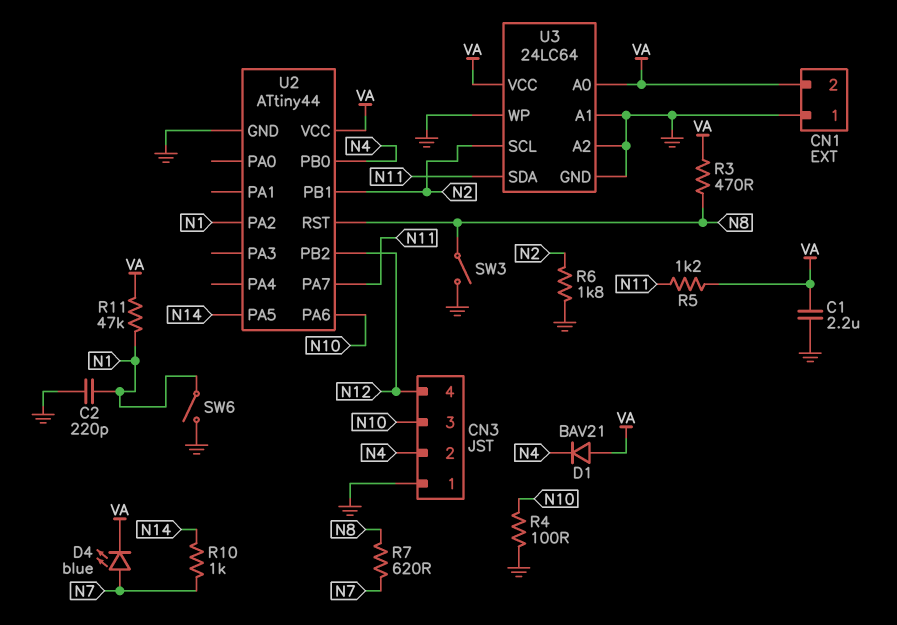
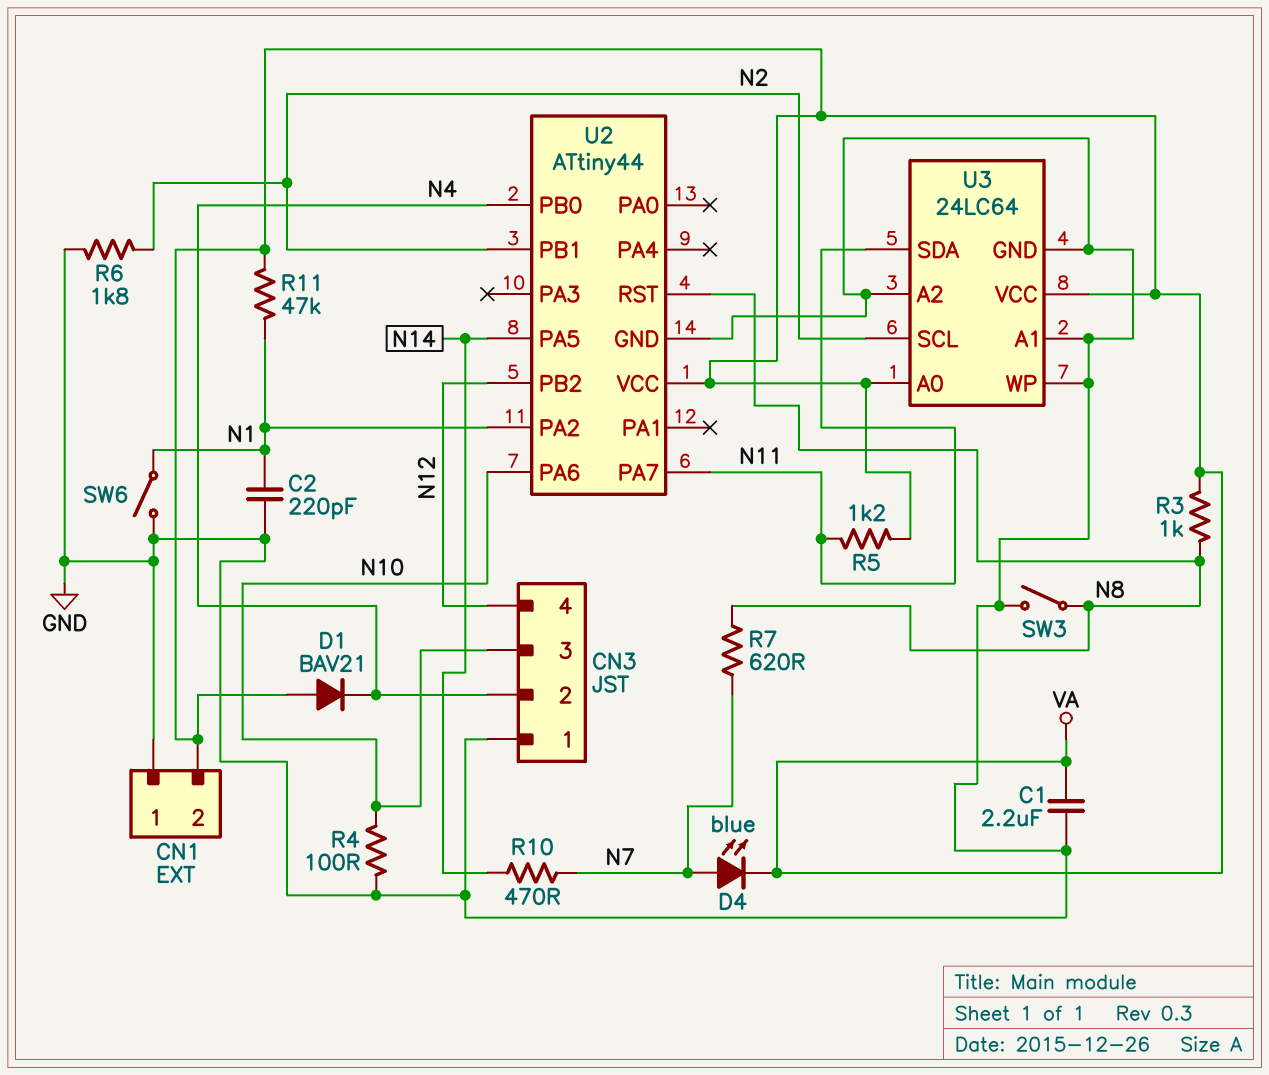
R3: 470 (N8, VA) -> 1k (N8, VA)
R10: 1k (N7, N14) -> 470 (N7, N14)

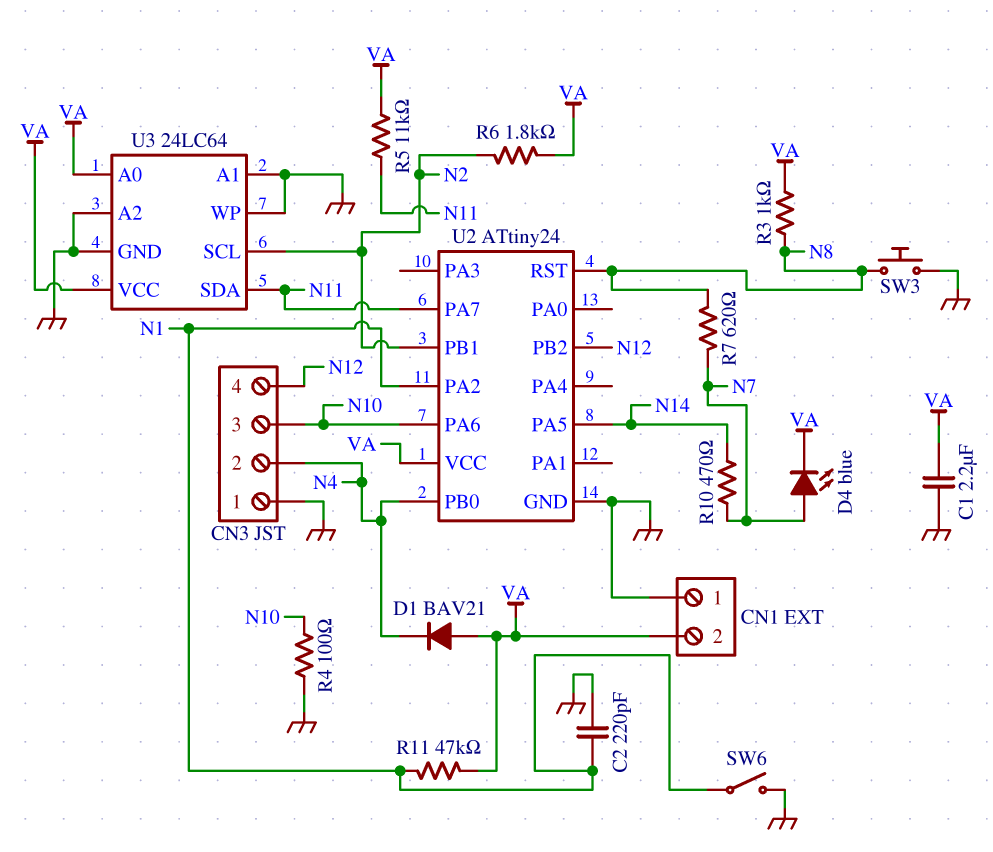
R5: 1.2k (N11, VA) -> 11k (N11, VA)
R6: 1.8k (GND, N2) -> 1.8k (N2, VA)
SW3: switch (GND, N8) -> button (GND, N8)
U2: ATtiny44 -> ATtiny24

